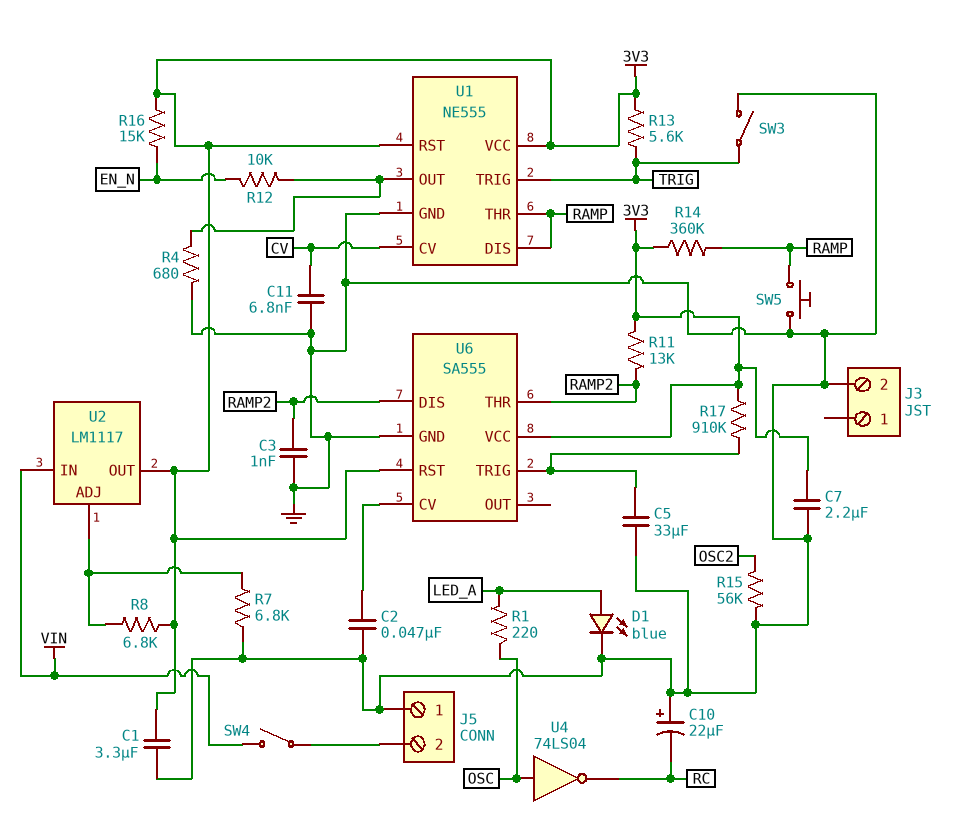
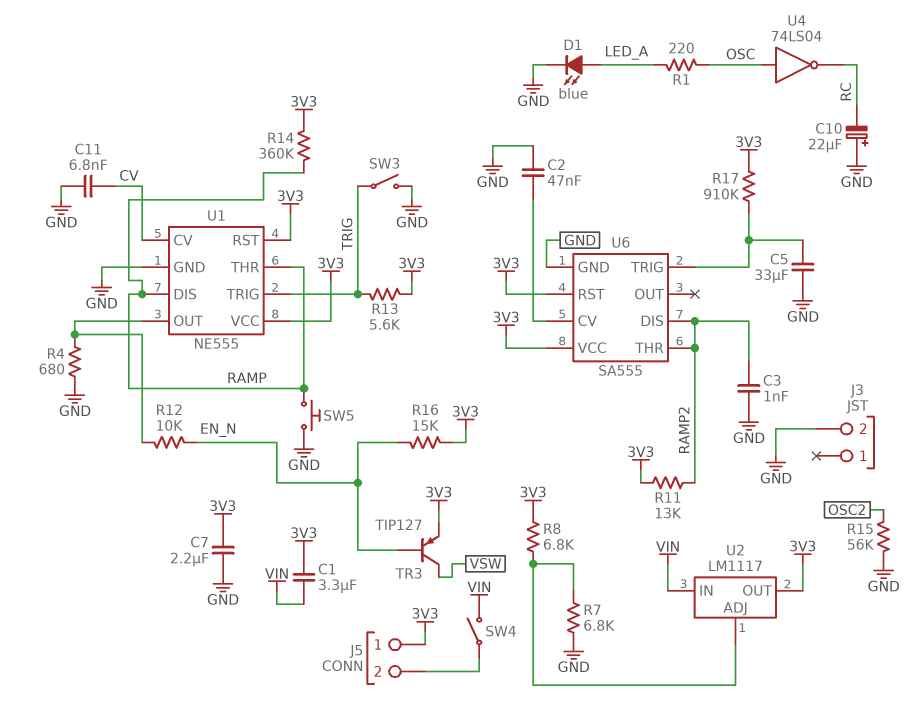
C1: 3.3uF (3V3, GND) -> 3.3uF (3V3, VIN)
J5 pin 1: GND -> 3V3
TR3: none -> PNP TIP127 (B EN_N, C VSW, E 3V3)

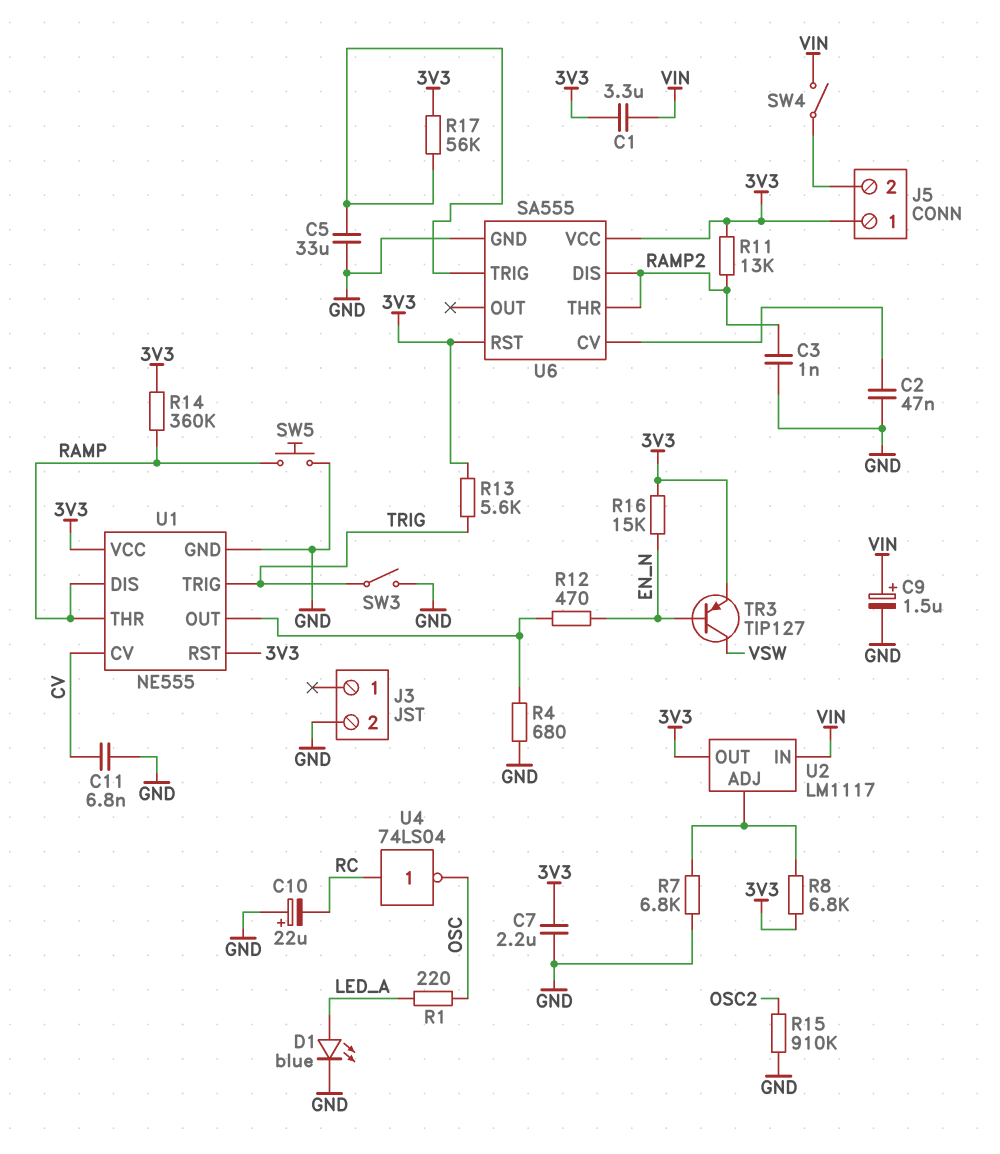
C9: none -> 1.5uF (plus VIN, minus GND)
R12: 10k (EN_N, U1/OUT) -> 470 (EN_N, U1/OUT)
R15: 56k (GND, OSC2) -> 910k (GND, OSC2)
R17: 910k (3V3, U6/TRIG) -> 56k (3V3, U6/TRIG)
U4: NOT 74LS04 (in OSC, out RC) -> NOT 74LS04 (in RC, out OSC)

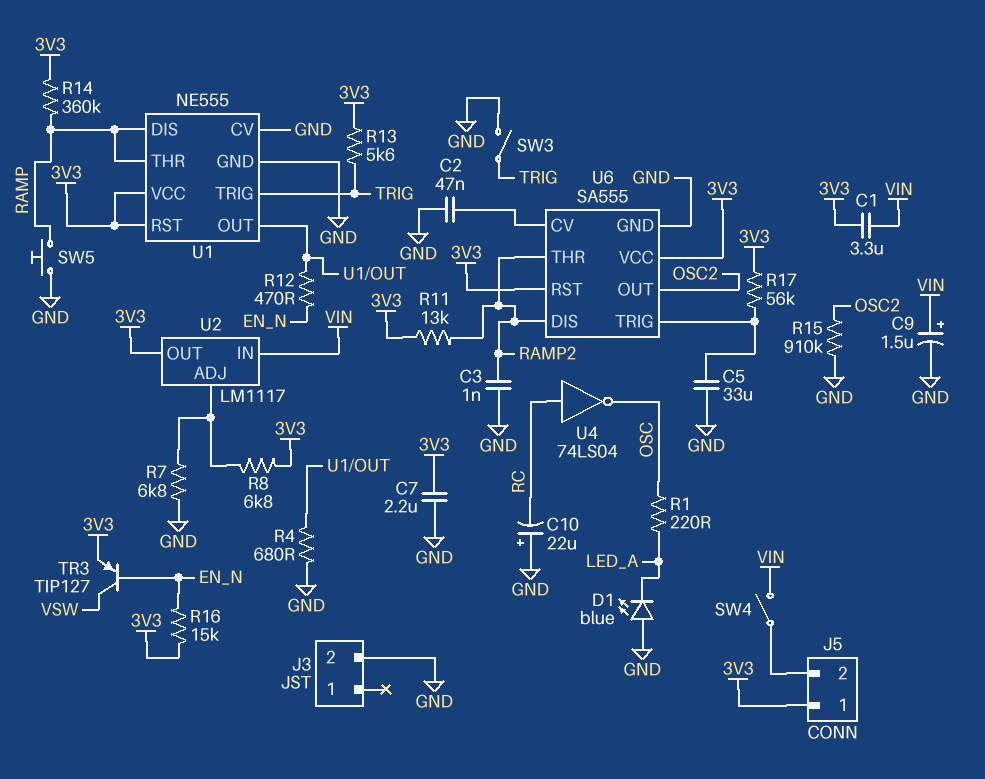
C11: 6.8nF (CV, GND) -> none
D1: LED blue (A LED_A, K GND) -> LED blue (A GND, K LED_A)
U1 pin CV: CV -> GND
U6 pin OUT: none -> OSC2

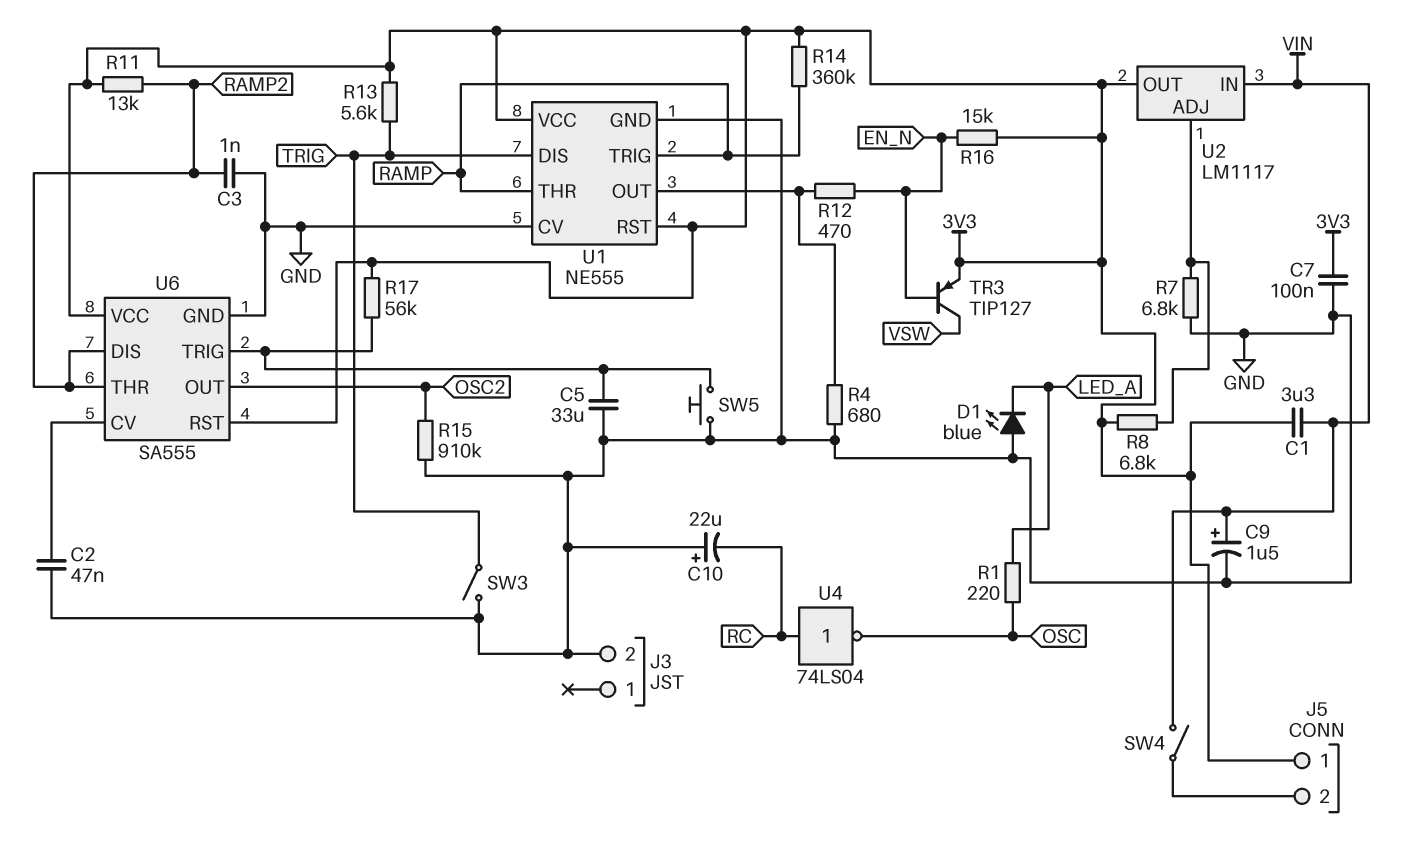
C7: 2.2uF (3V3, GND) -> 100nF (3V3, GND)
SW5: button (GND, RAMP) -> button (GND, U6/TRIG)
U1 pin DIS: RAMP -> TRIG
U1 pin TRIG: TRIG -> RAMP

